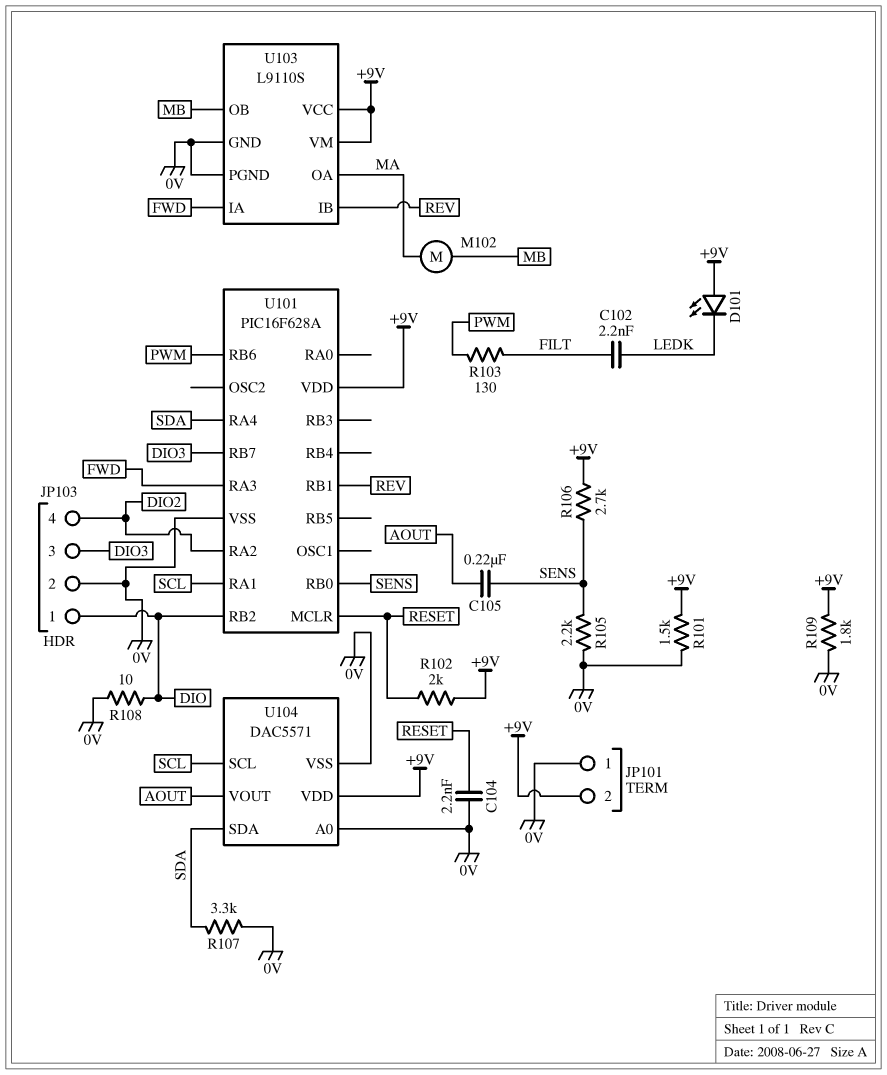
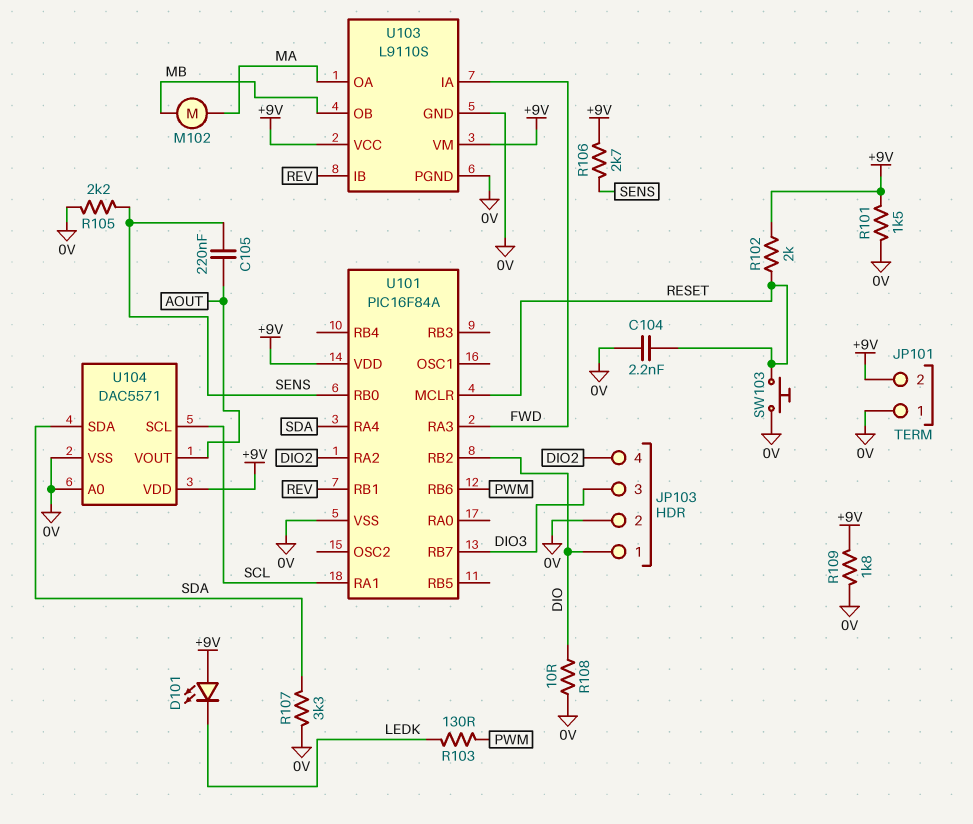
C102: 2.2nF (FILT, LEDK) -> none
R103: 130 (FILT, PWM) -> 130 (LEDK, PWM)
SW103: none -> button (0V, RESET)
U101: PIC16F628A -> PIC16F84A

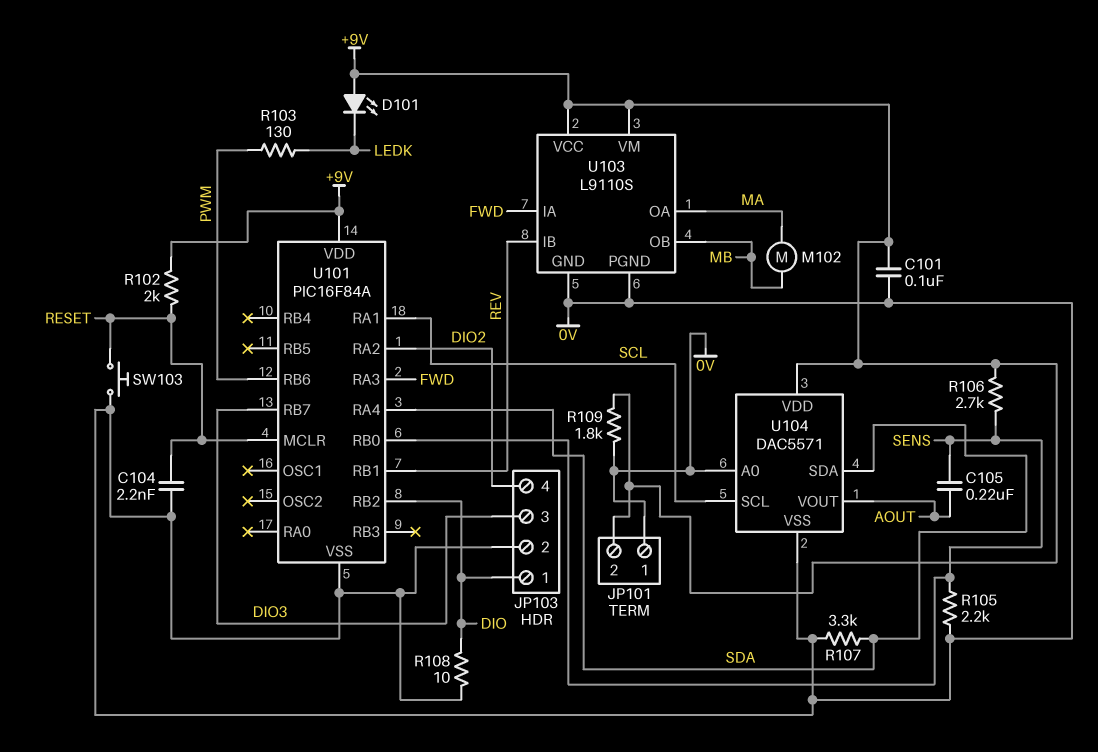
C101: none -> 100nF (+9V, 0V)
R101: 1.5k (+9V, 0V) -> none

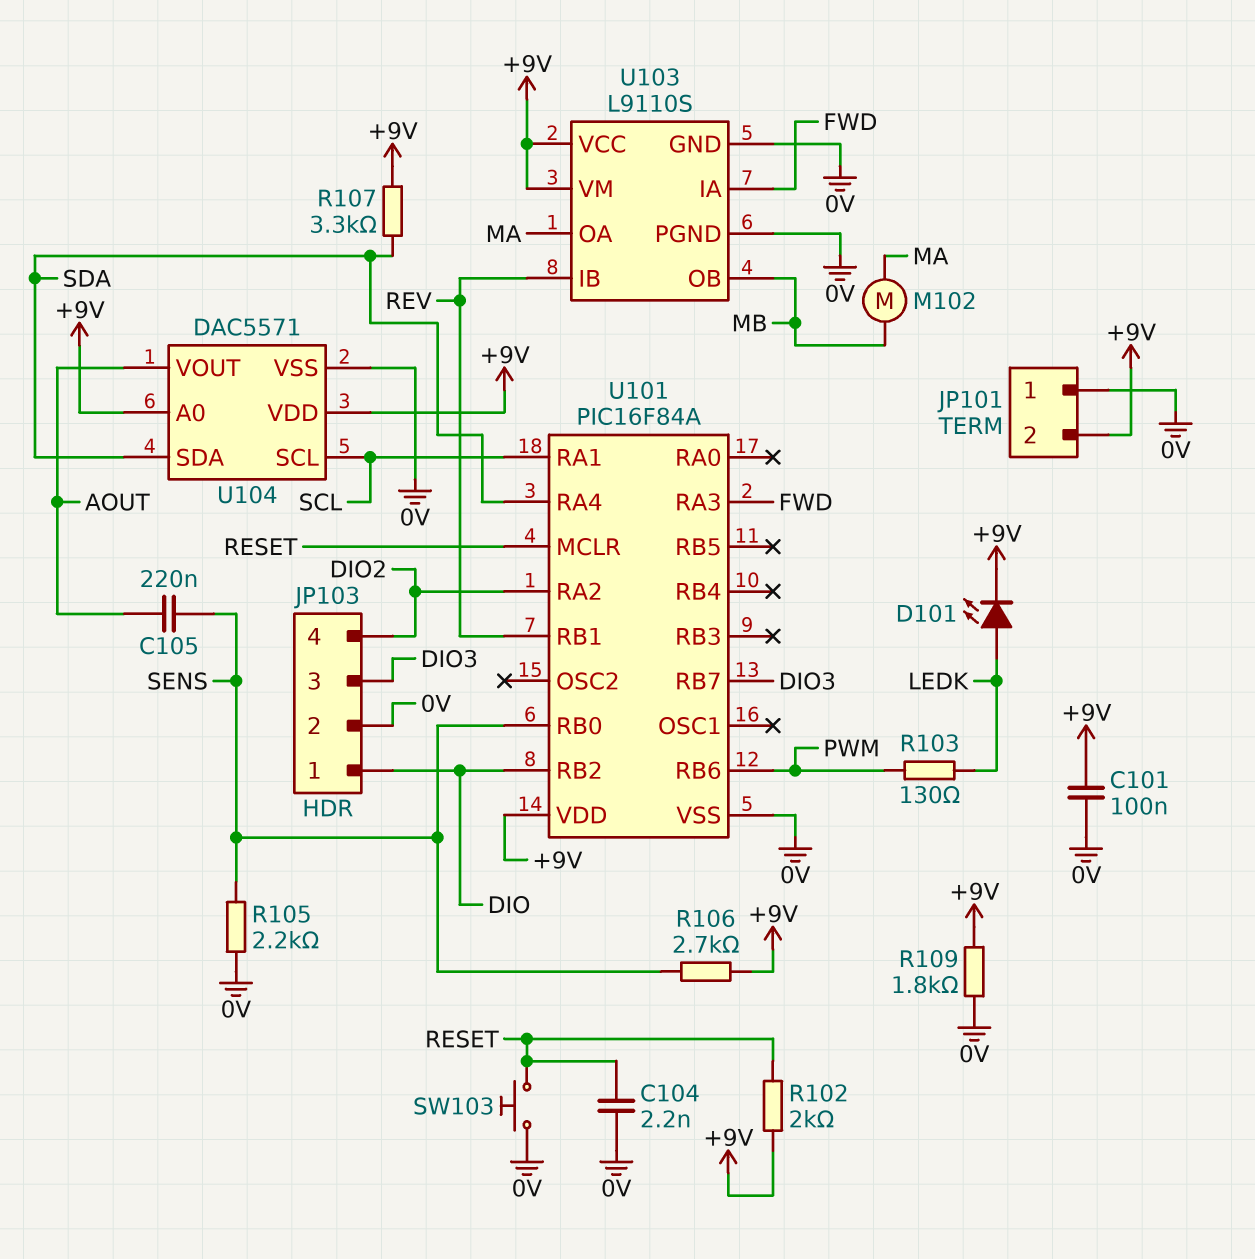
D101: LED (A +9V, K LEDK) -> LED (A LEDK, K +9V)
R107: 3.3k (0V, SDA) -> 3.3k (+9V, SDA)
R108: 10 (0V, DIO) -> none
U104 pin A0: 0V -> +9V

